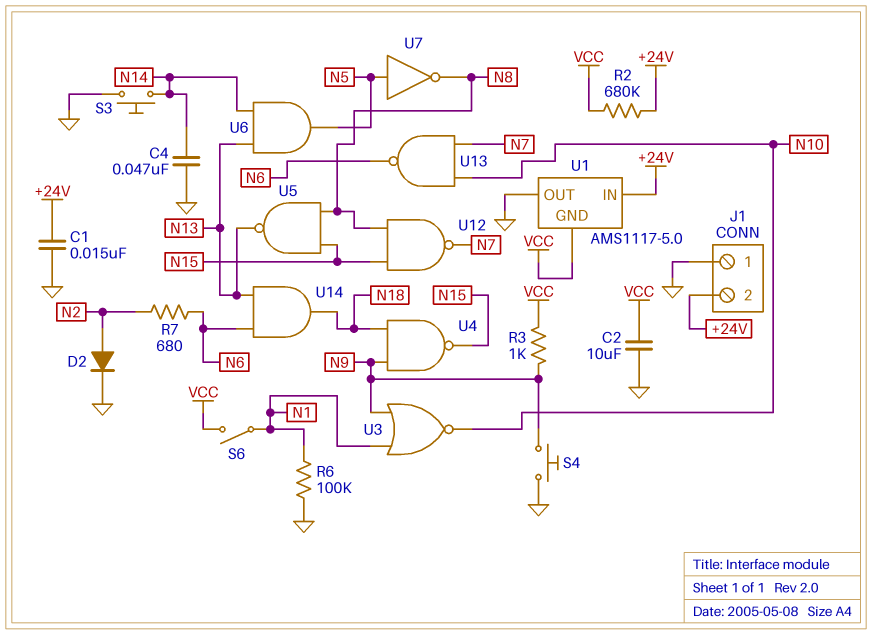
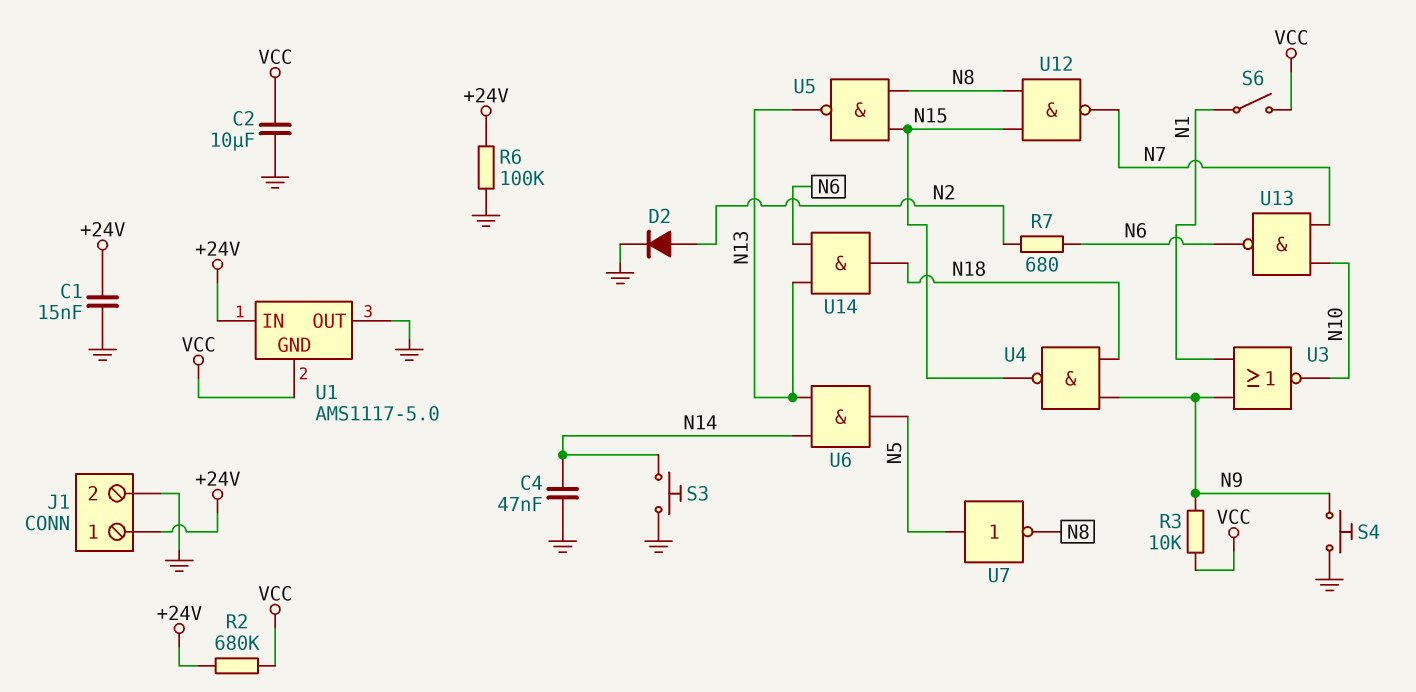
J1 pin 1: GND -> +24V
J1 pin 2: +24V -> GND
R3: 1k (N9, VCC) -> 10k (N9, VCC)
R6: 100k (GND, N1) -> 100k (+24V, GND)

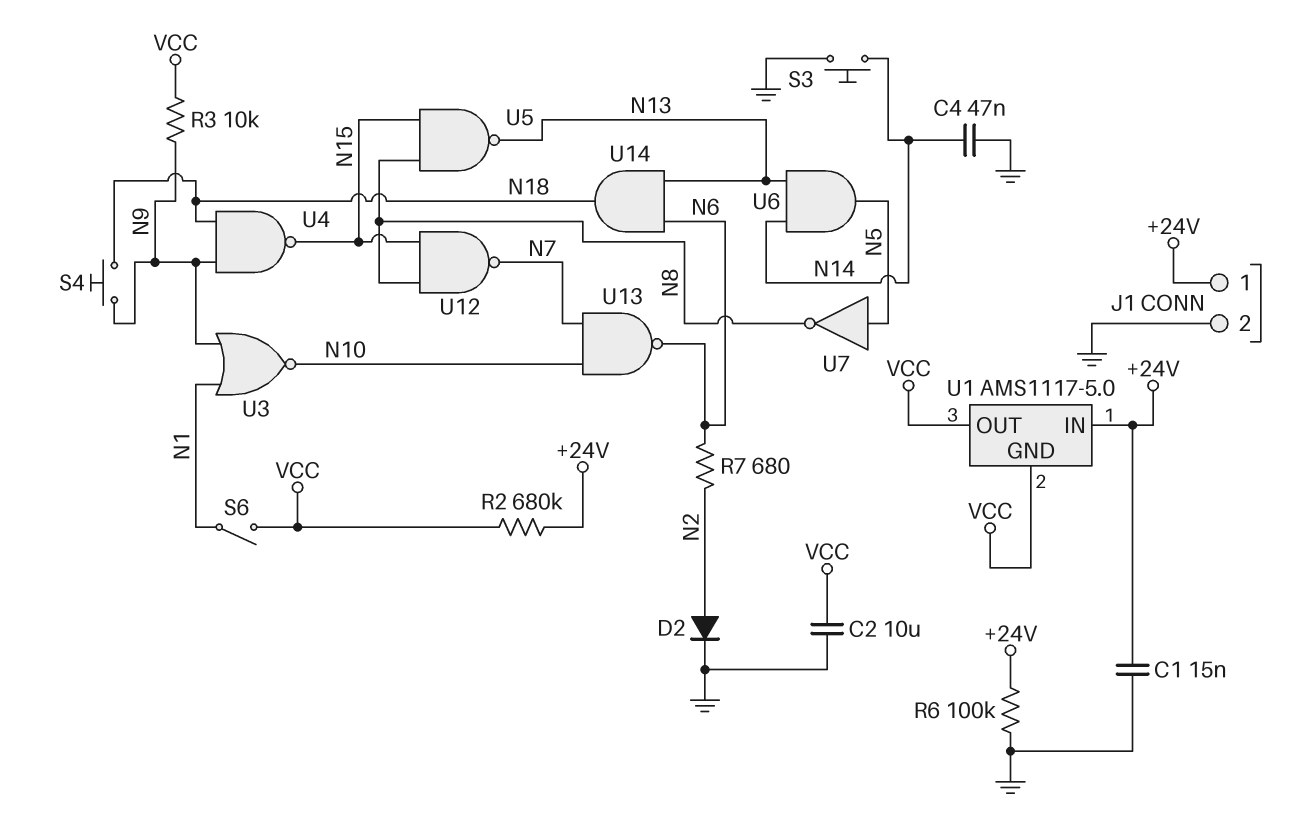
S4: button (GND, N9) -> button (N9, N18)
U1 pin OUT: GND -> VCC

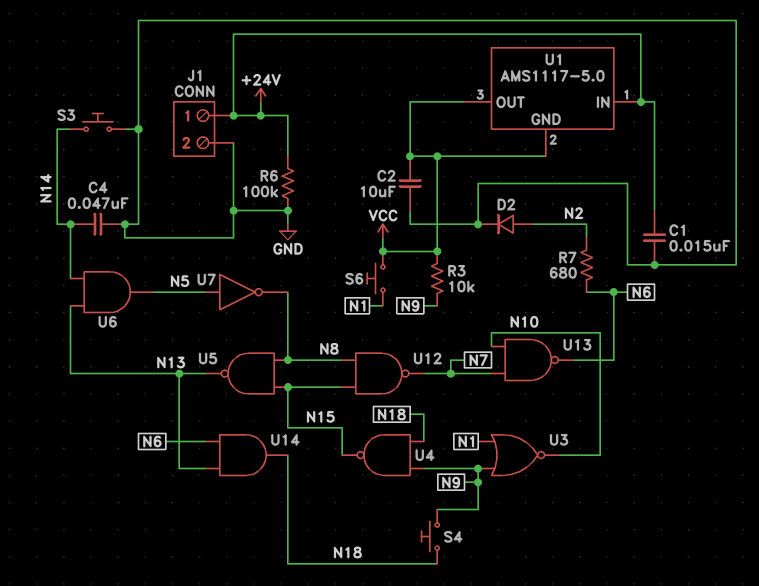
R2: 680k (+24V, VCC) -> none
S6: switch (N1, VCC) -> button (N1, VCC)

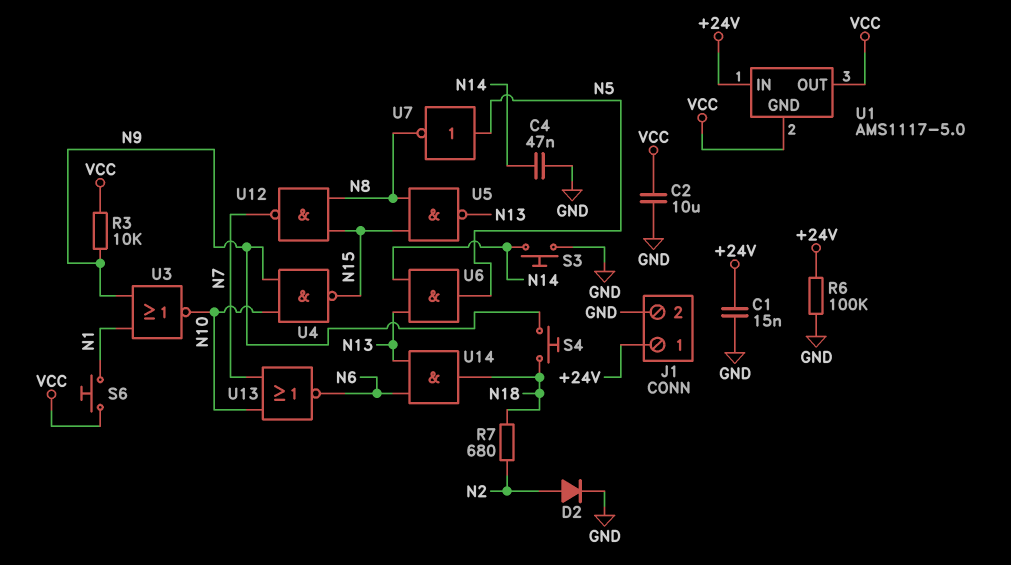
R7: 680 (N2, N6) -> 680 (N2, N18)
U4: NAND (in N9, in N18, out N15) -> NAND (in N9, in N10, out N15)
U13: NAND (in N7, in N10, out N6) -> NOR (in N7, in N10, out N6)

